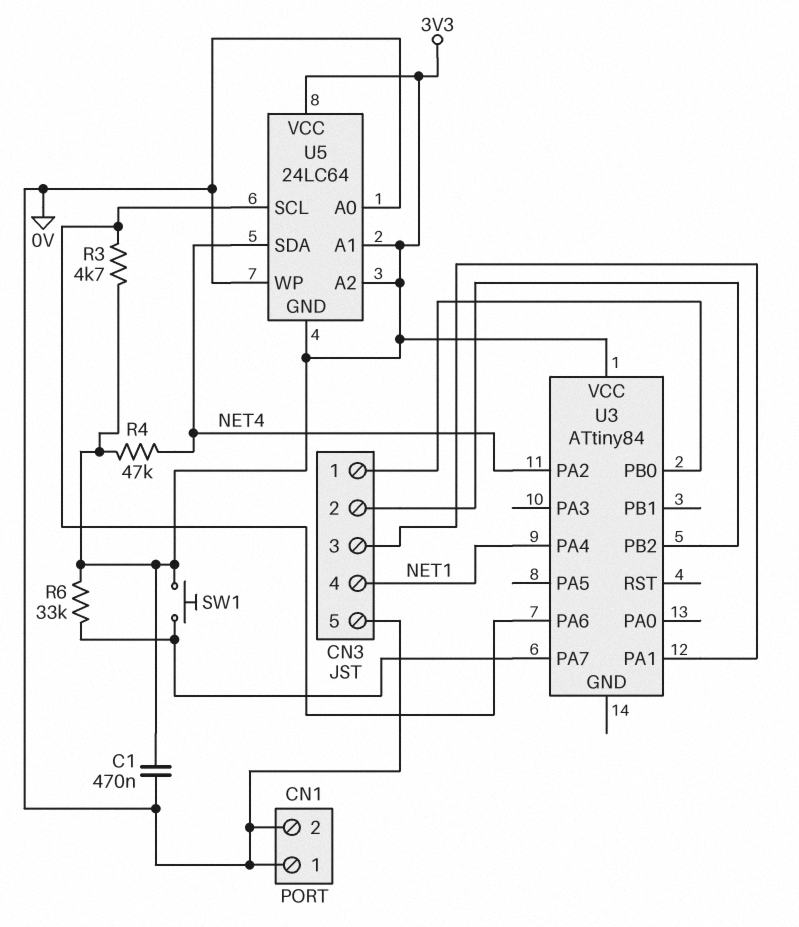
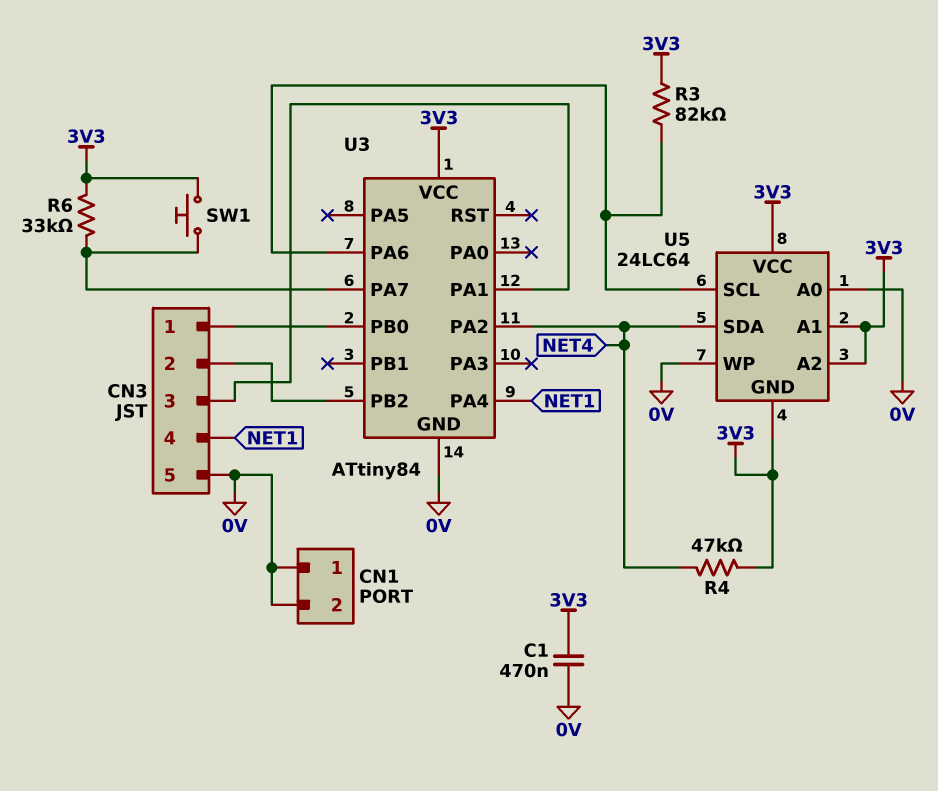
R3: 4.7k (3V3, U3/PA6) -> 82k (3V3, U3/PA6)
U3 pin GND: none -> 0V

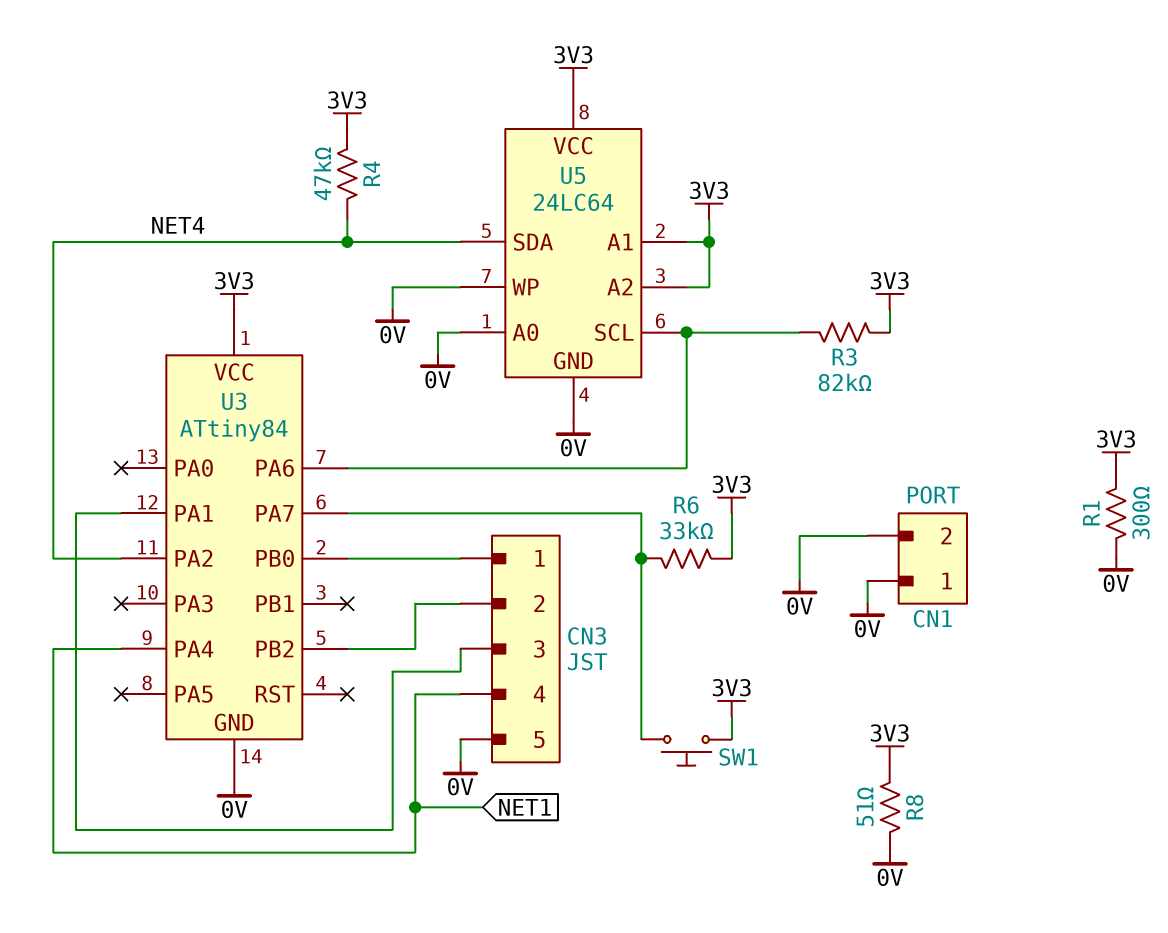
C1: 470nF (0V, 3V3) -> none
R1: none -> 300 (0V, 3V3)
R8: none -> 51 (0V, 3V3)
U5 pin GND: 3V3 -> 0V

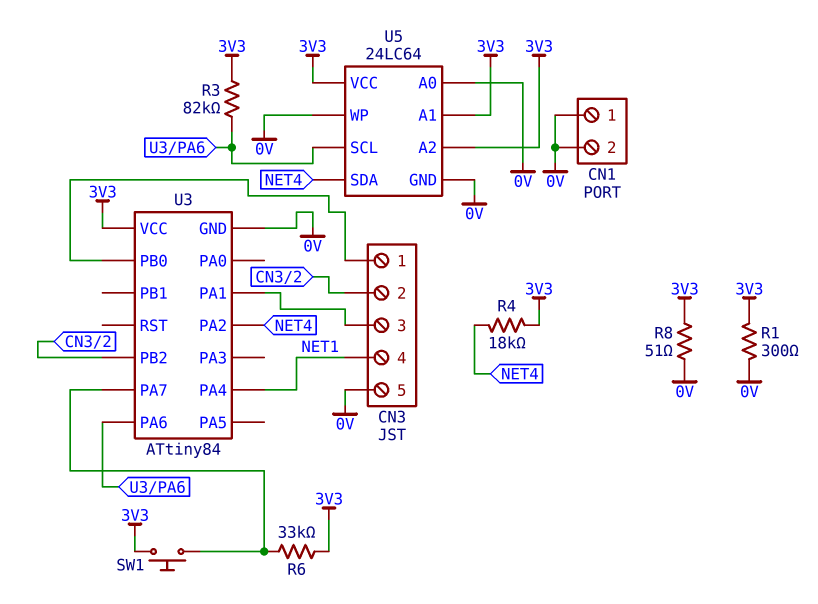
R4: 47k (3V3, NET4) -> 18k (3V3, NET4)

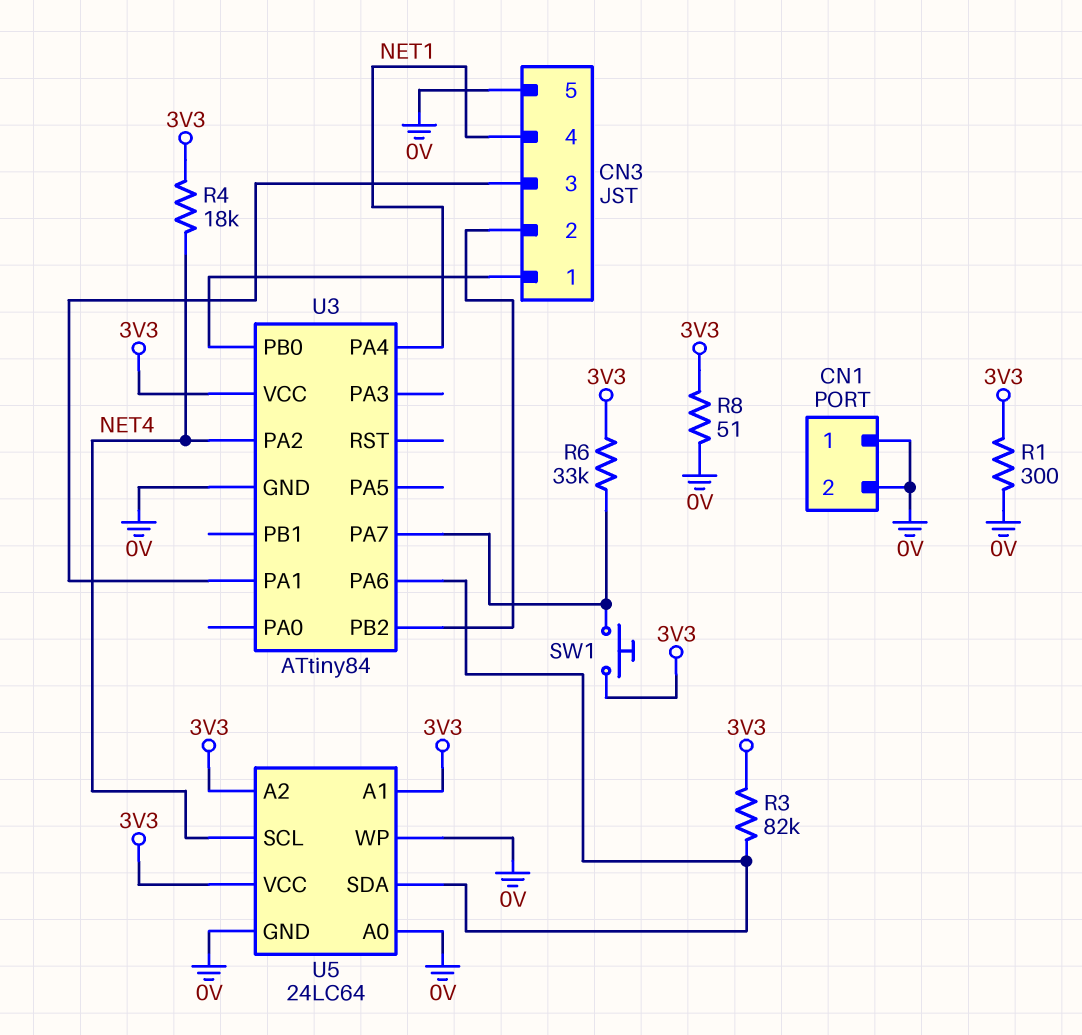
U5 pin SCL: U3/PA6 -> NET4
U5 pin SDA: NET4 -> U3/PA6

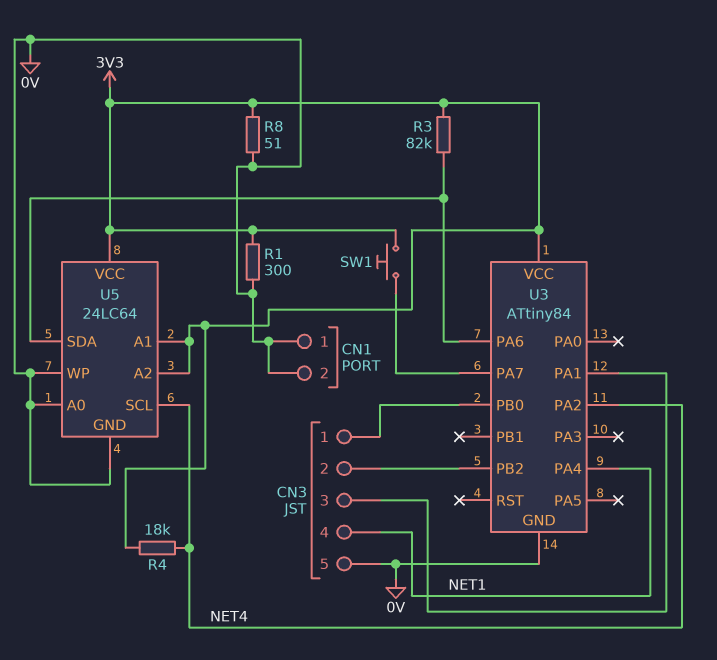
R6: 33k (3V3, U3/PA7) -> none

